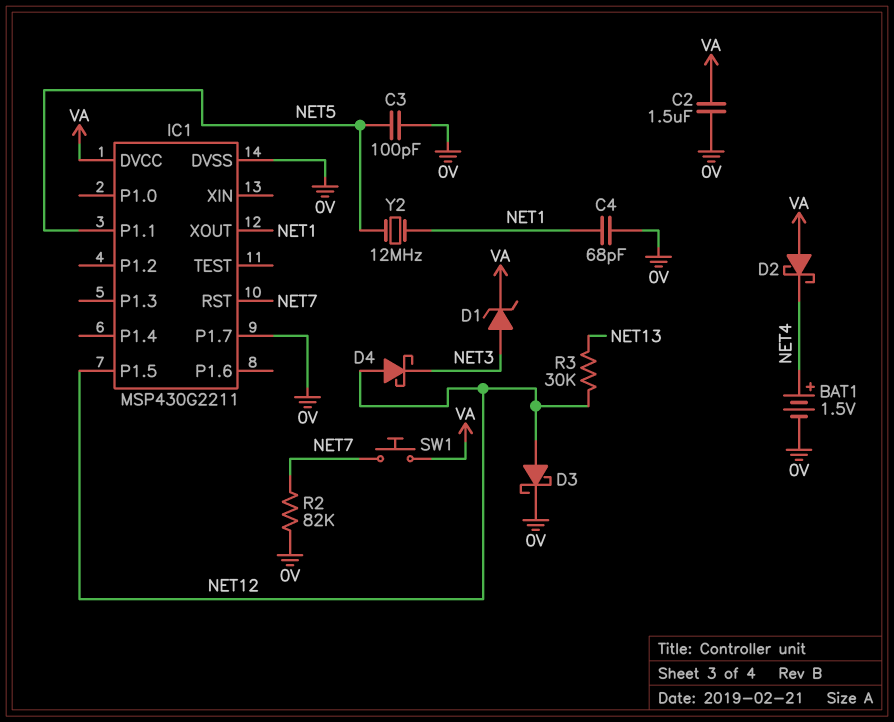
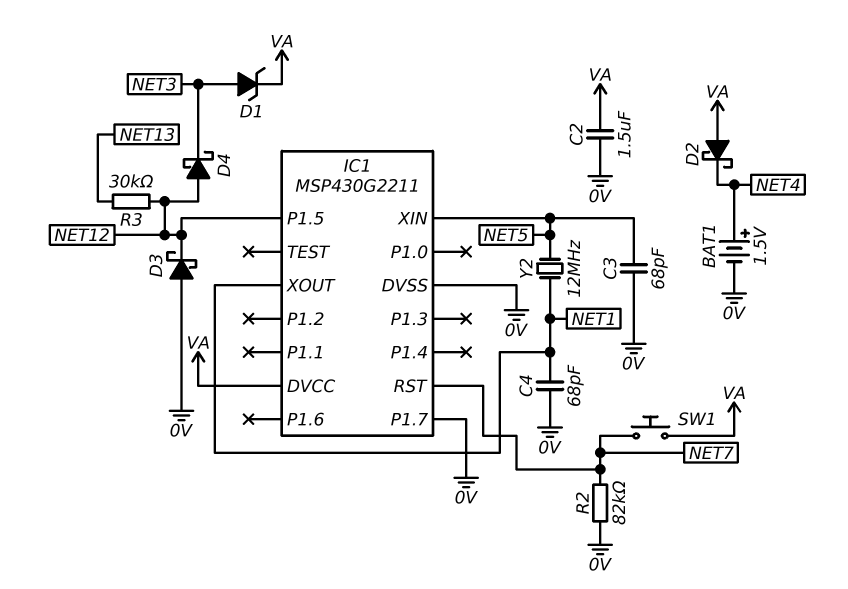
C3: 100pF (0V, NET5) -> 68pF (0V, NET5)
D3: schottky (A NET12, K 0V) -> schottky (A 0V, K NET12)
IC1 pin P1.1: NET5 -> none
IC1 pin XIN: none -> NET5

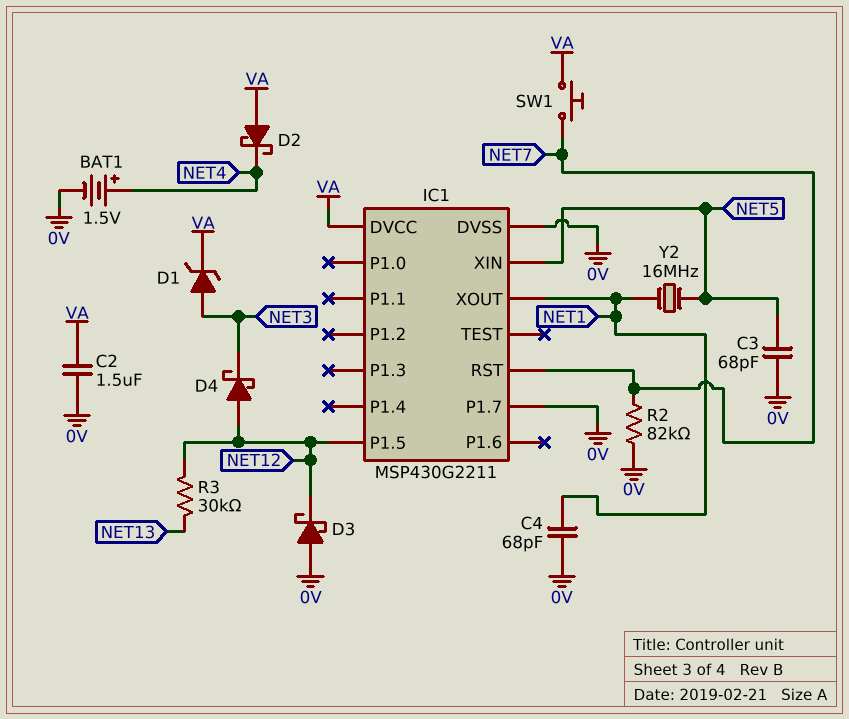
Y2: 12MHz (NET1, NET5) -> 16MHz (NET1, NET5)

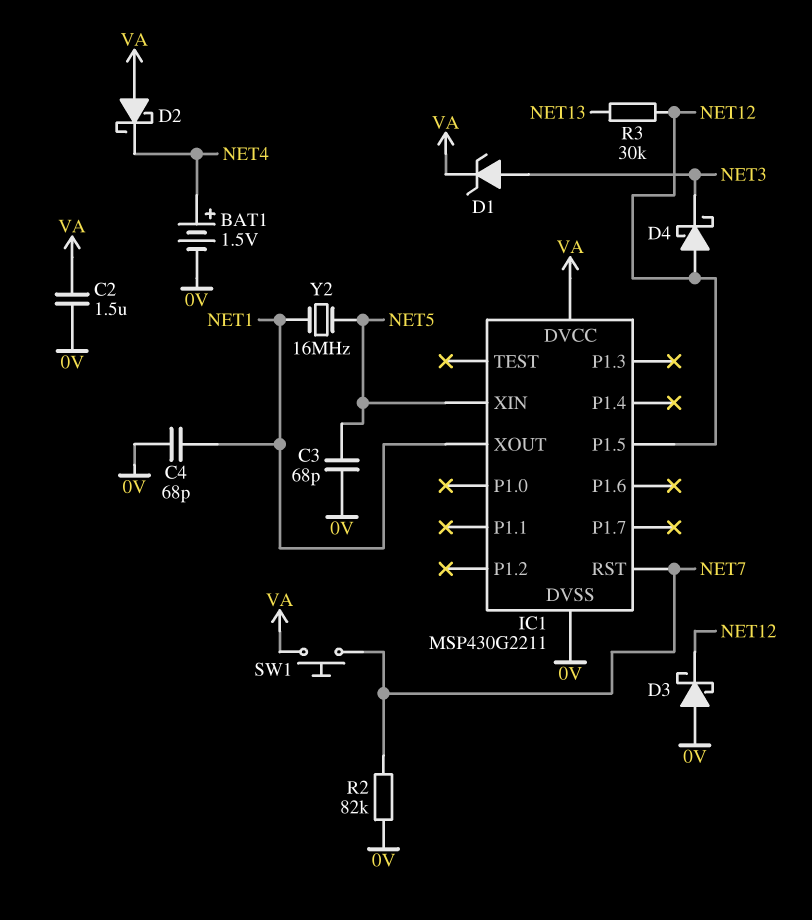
IC1 pin P1.7: 0V -> none

